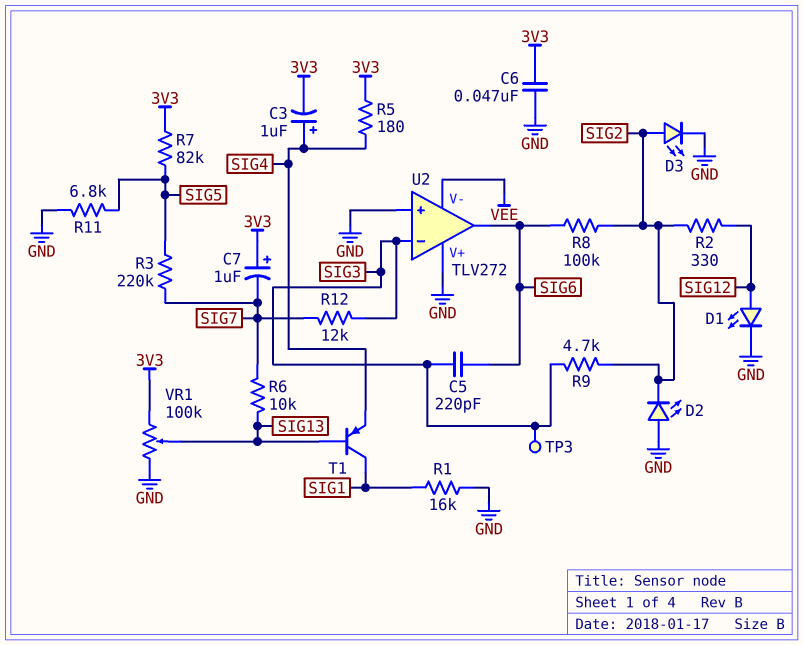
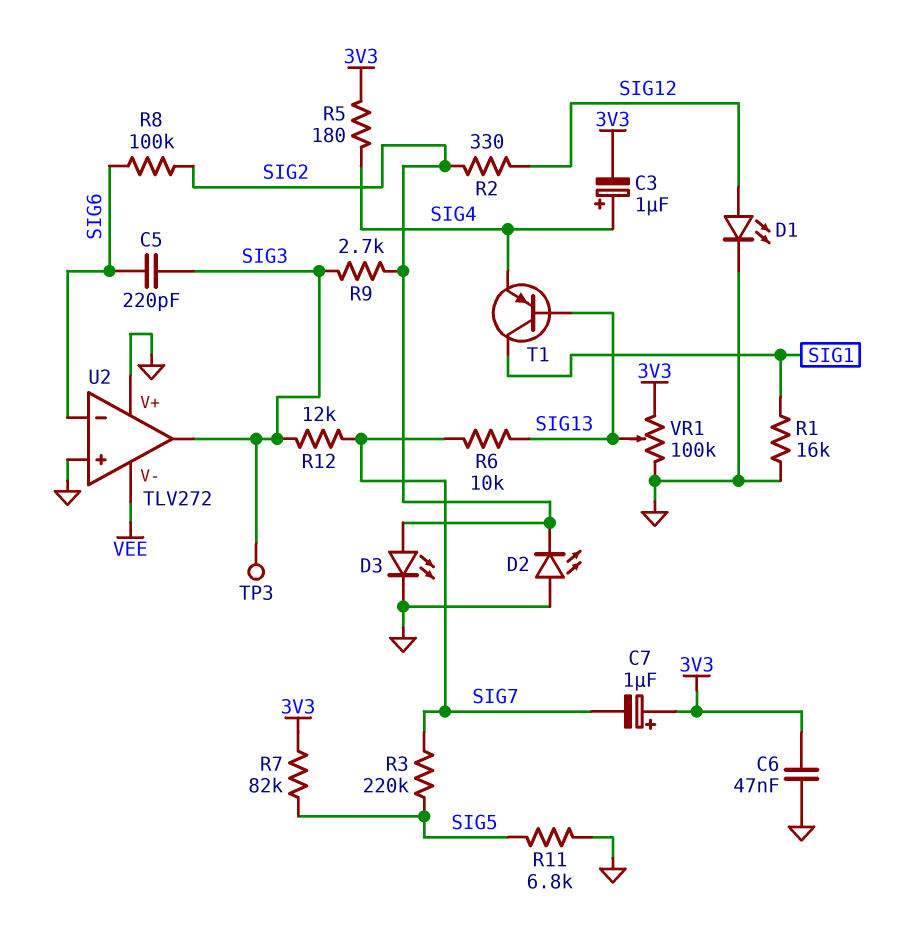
R9: 4.7k (SIG2, SIG3) -> 2.7k (SIG2, SIG3)
U2 pin in-: SIG3 -> SIG6
U2 pin out: SIG6 -> SIG3

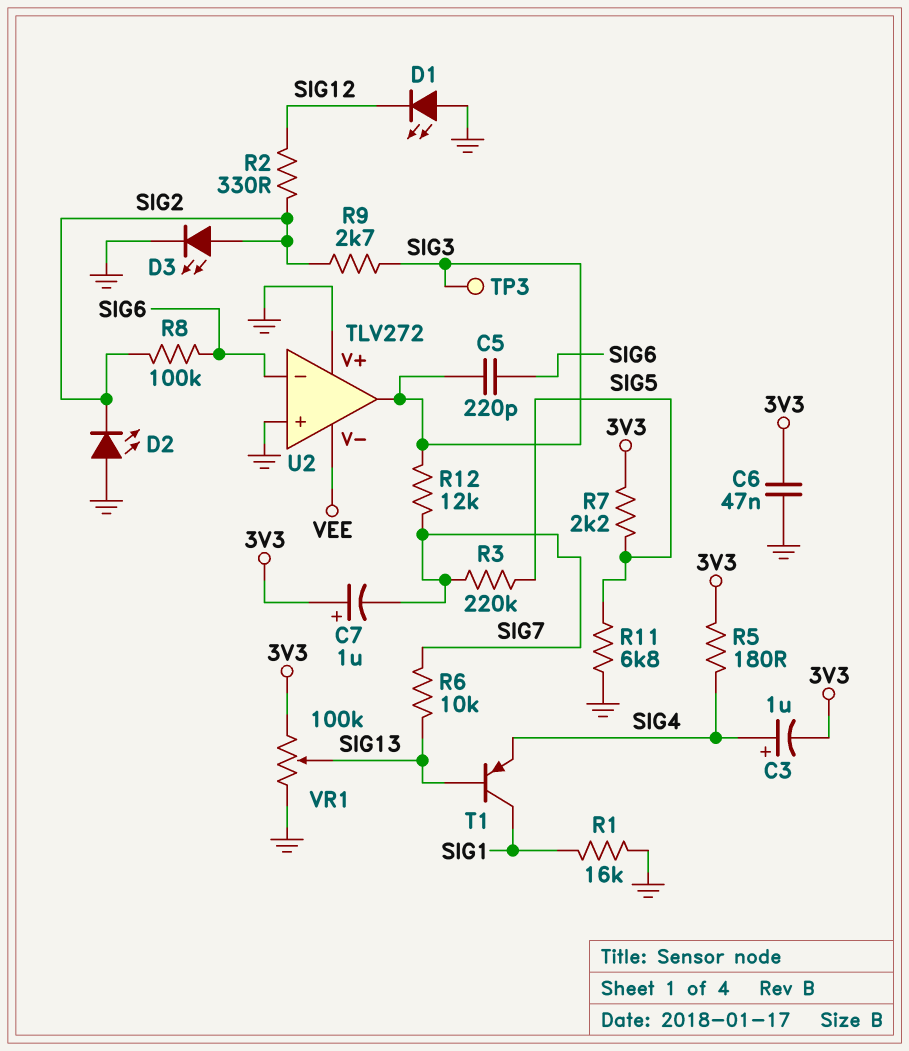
D1: LED (A SIG12, K GND) -> LED (A GND, K SIG12)
R7: 82k (3V3, SIG5) -> 2.2k (3V3, SIG5)

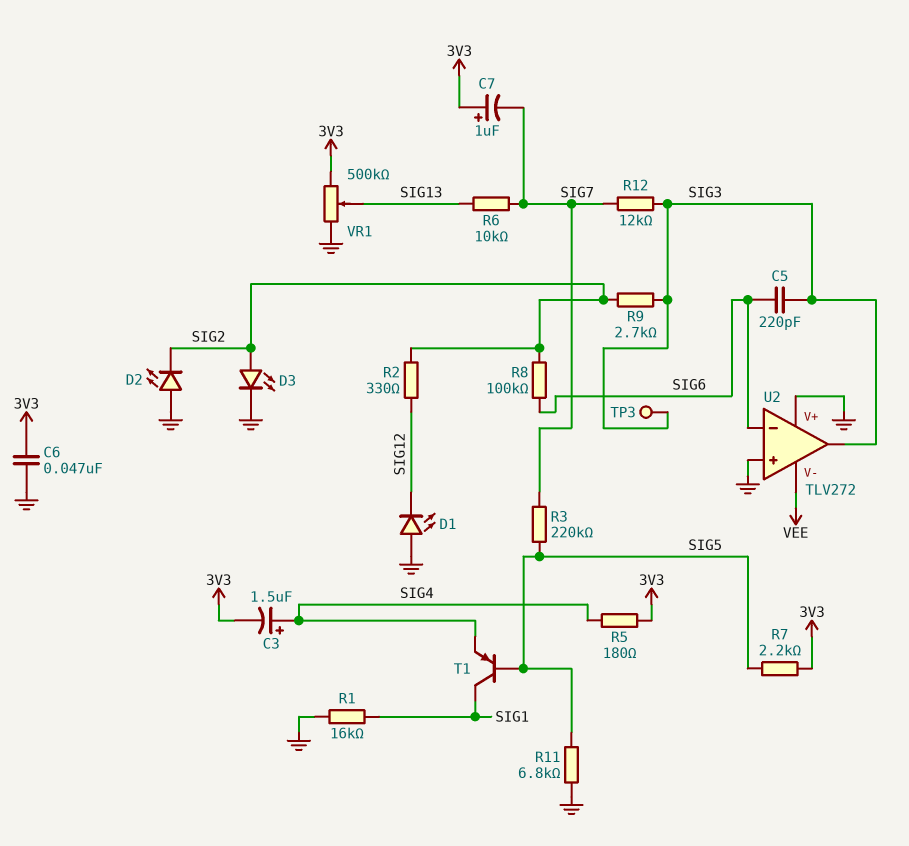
C3: 1uF (plus SIG4, minus 3V3) -> 1.5uF (plus SIG4, minus 3V3)
T1: PNP (B SIG13, C SIG1, E SIG4) -> PNP (B SIG5, C SIG1, E SIG4)
VR1: 100k (3V3, GND, wiper SIG13) -> 500k (3V3, GND, wiper SIG13)

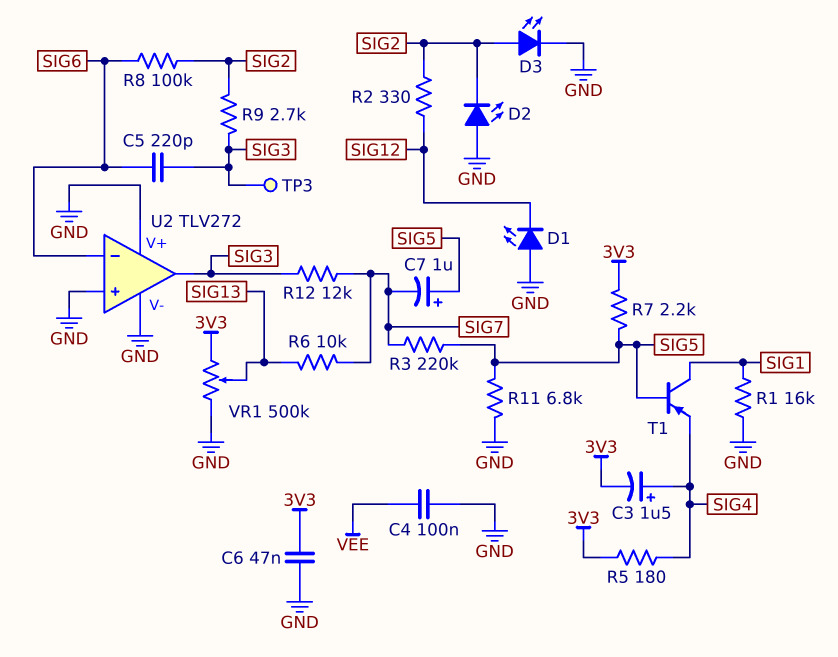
C4: none -> 100nF (GND, VEE)
C7: 1uF (plus 3V3, minus SIG7) -> 1uF (plus SIG5, minus SIG7)
U2 pin V-: VEE -> GND

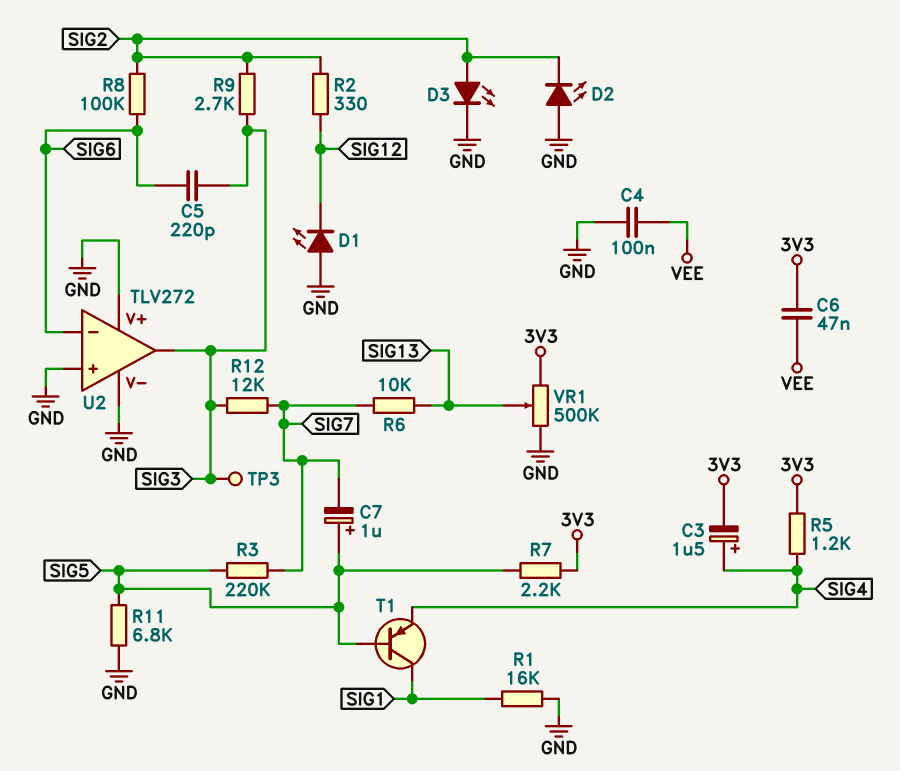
C6: 47nF (3V3, GND) -> 47nF (3V3, VEE)
R5: 180 (3V3, SIG4) -> 1.2k (3V3, SIG4)

